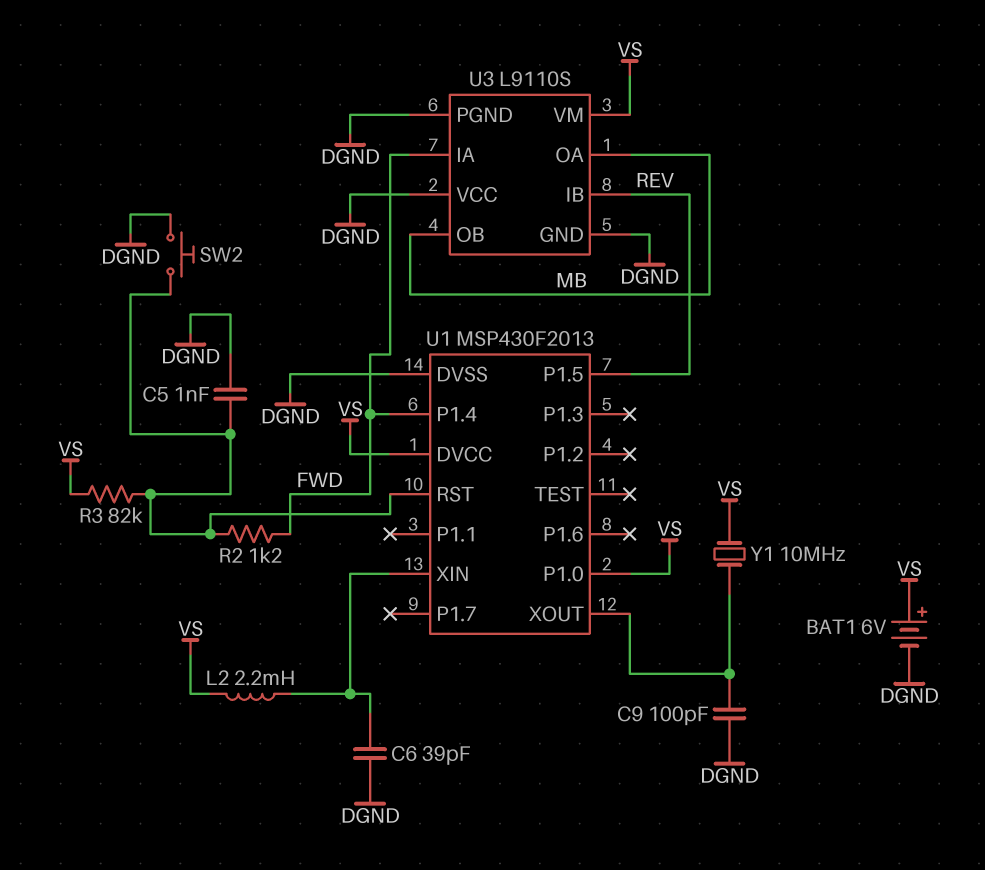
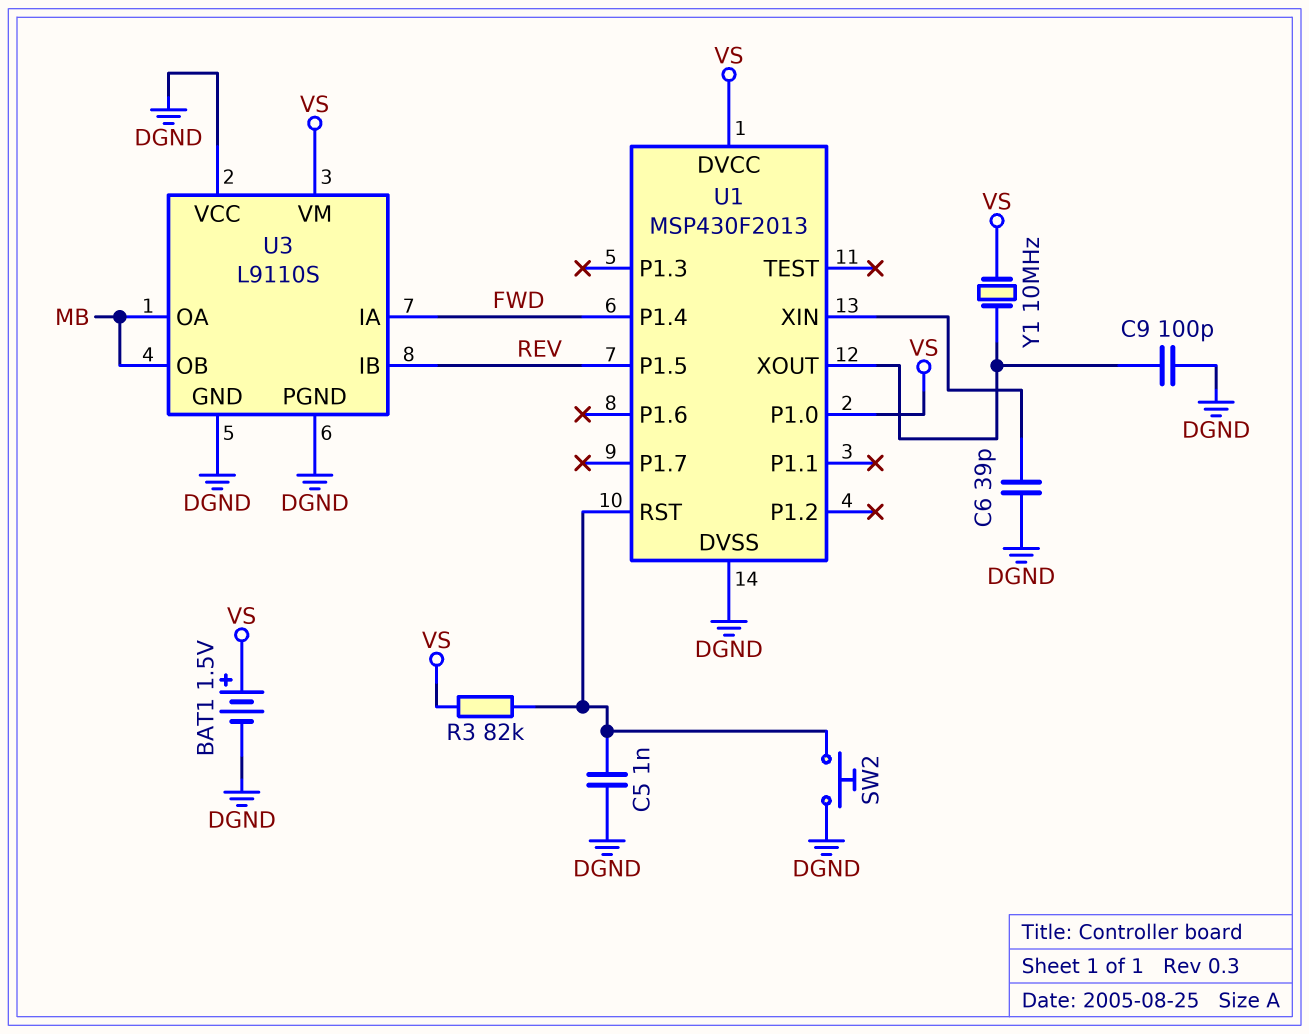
BAT1: 6V (plus VS, minus DGND) -> 1.5V (plus VS, minus DGND)
L2: 2.2mH (U1/XIN, VS) -> none
R2: 1.2k (FWD, U1/RST) -> none

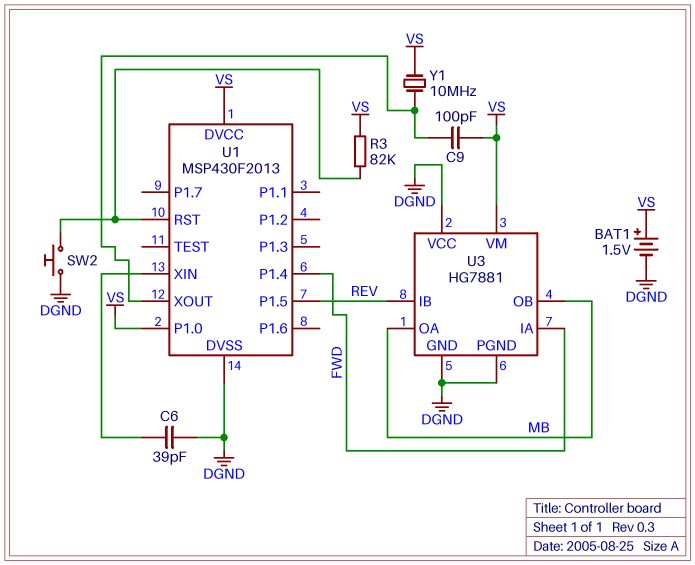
C5: 1nF (DGND, U1/RST) -> none
C9: 100pF (DGND, U1/XOUT) -> 100pF (U1/XOUT, VS)
U3: L9110S -> HG7881

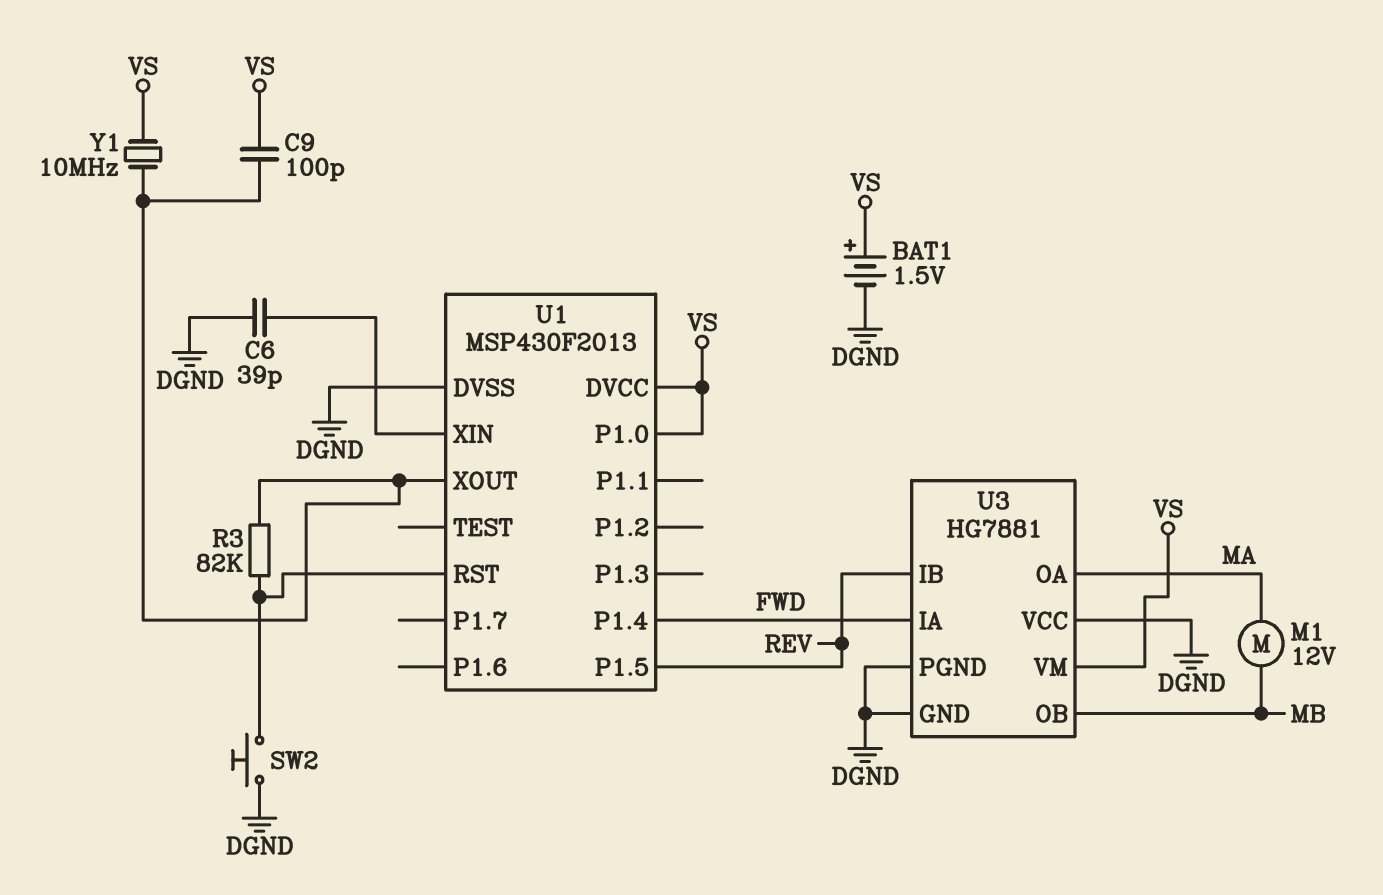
M1: none -> motor 12V (MA, MB)
R3: 82k (U1/RST, VS) -> 82k (U1/RST, U1/XOUT)
U3 pin OA: MB -> MA

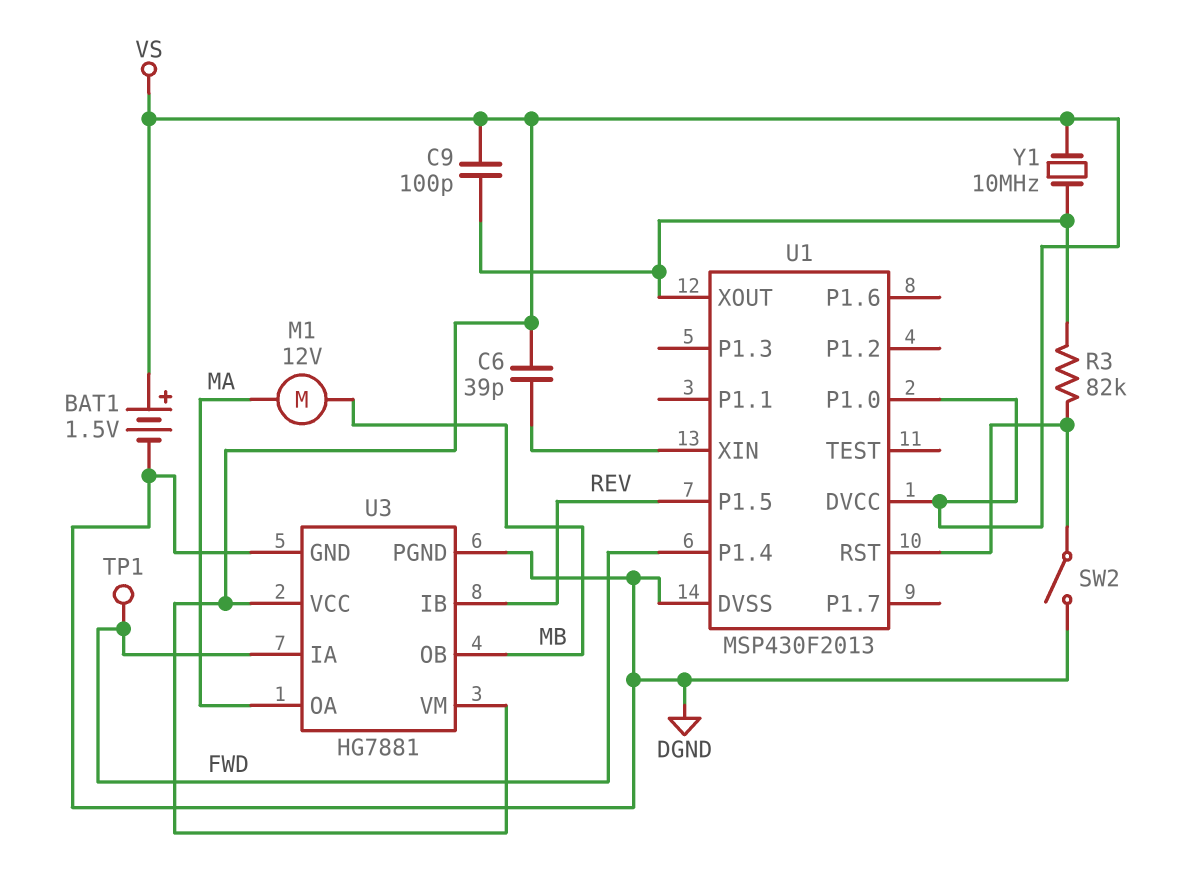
C6: 39pF (DGND, U1/XIN) -> 39pF (U1/XIN, VS)
SW2: button (DGND, U1/RST) -> switch (DGND, U1/RST)
TP1: none -> test point (FWD)
U3 pin VCC: DGND -> VS

